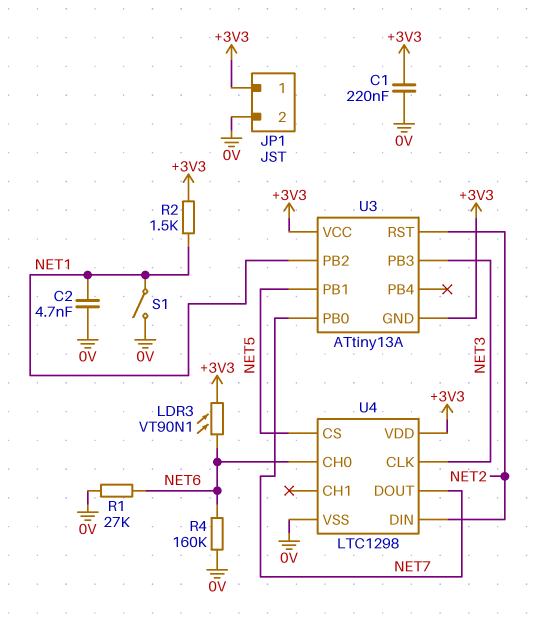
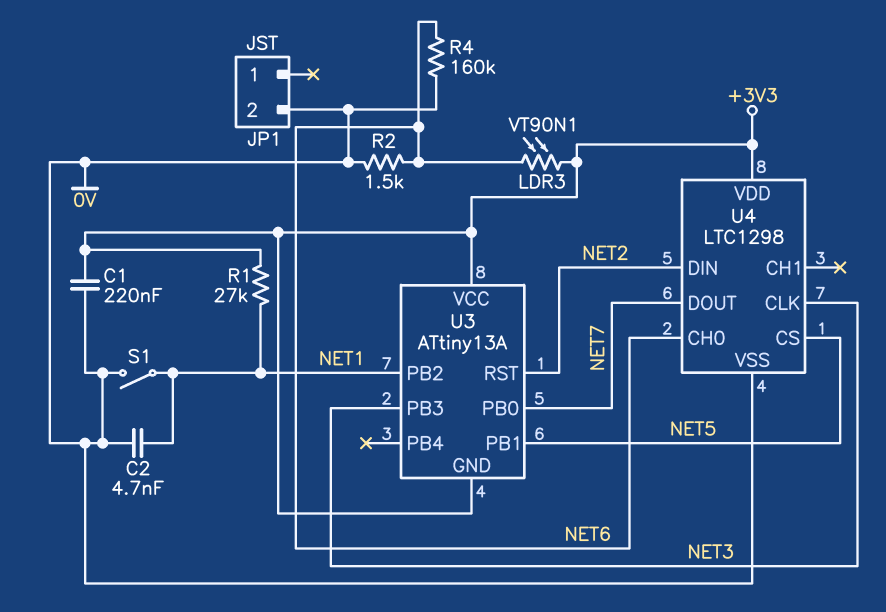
JP1 pin 1: +3V3 -> none
R1: 27k (0V, NET6) -> 27k (+3V3, NET1)
R2: 1.5k (+3V3, NET1) -> 1.5k (0V, NET6)

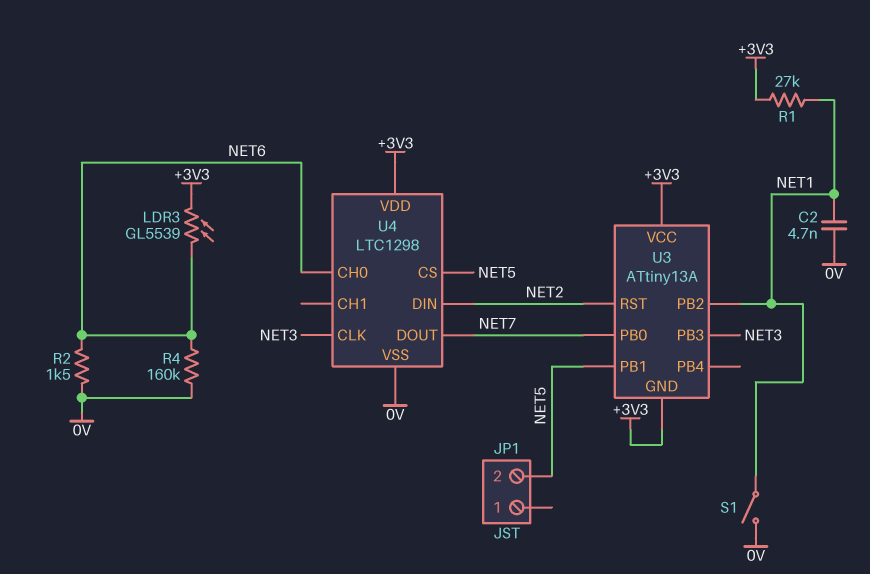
C1: 220nF (+3V3, 0V) -> none
JP1 pin 2: 0V -> NET5
LDR3: VT90N1 (+3V3, NET6) -> GL5539 (+3V3, NET6)

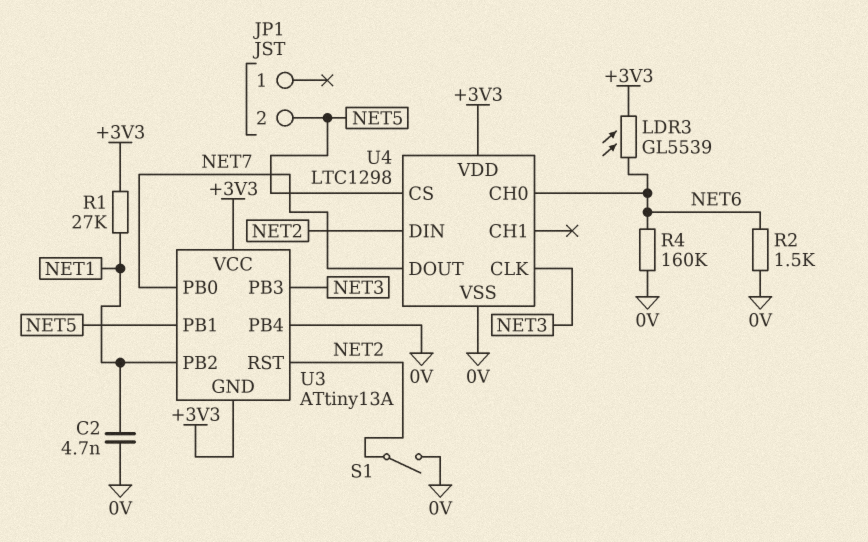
S1: switch (0V, NET1) -> switch (0V, NET2)
U3 pin PB4: none -> 0V

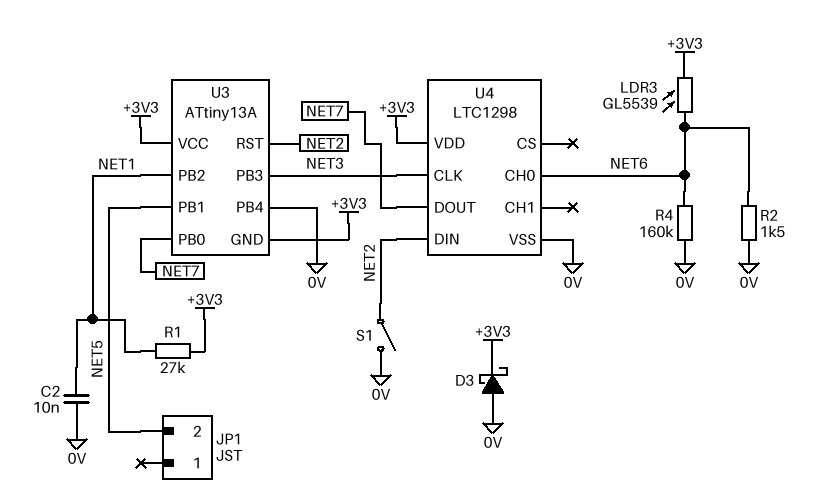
C2: 4.7nF (0V, NET1) -> 10nF (0V, NET1)
D3: none -> schottky (A 0V, K +3V3)
U4 pin CS: NET5 -> none

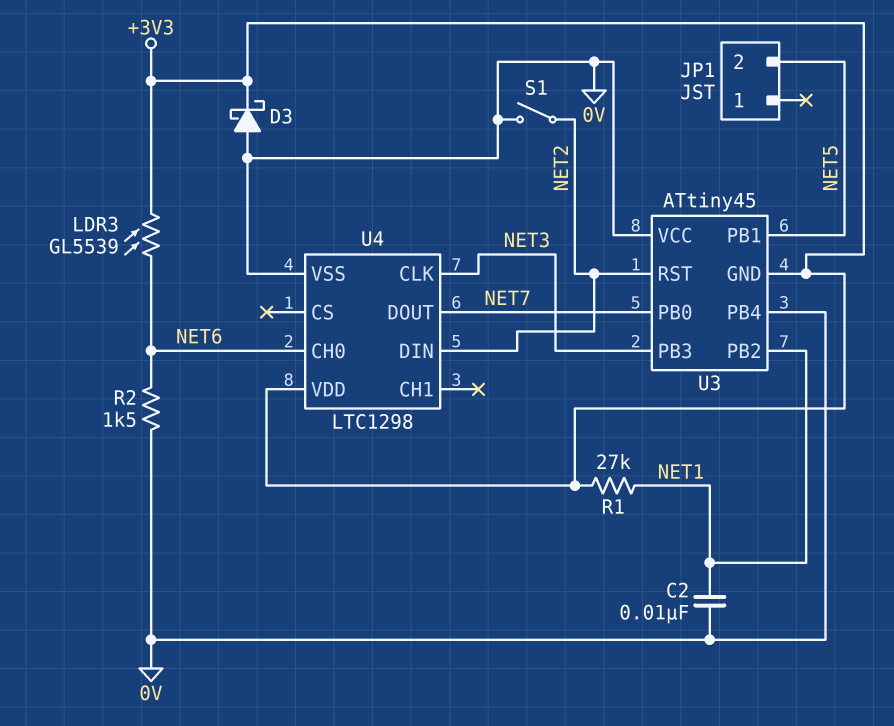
R4: 160k (0V, NET6) -> none
U3: ATtiny13A -> ATtiny45
U3 pin VCC: +3V3 -> 0V

